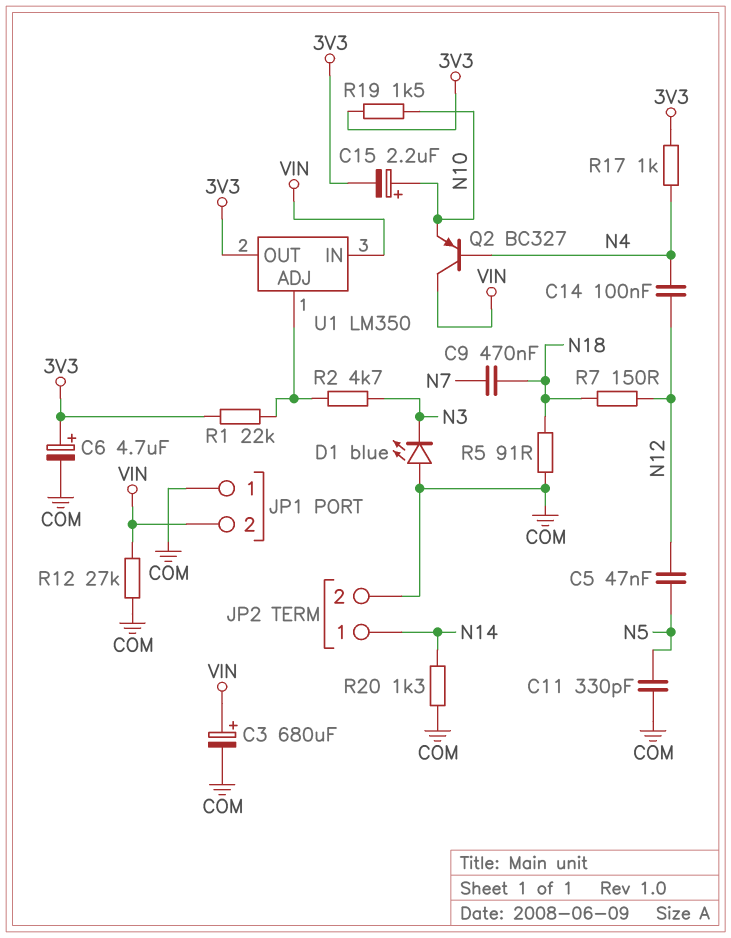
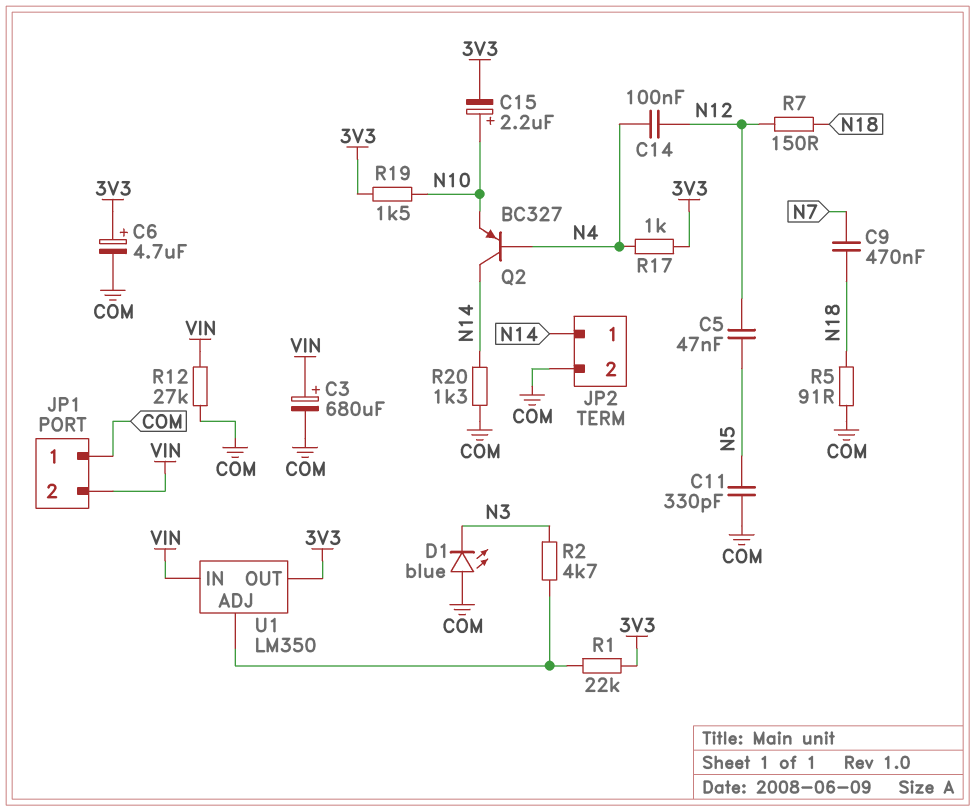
Q2: PNP BC327 (B N4, C VIN, E N10) -> PNP BC327 (B N4, C N14, E N10)

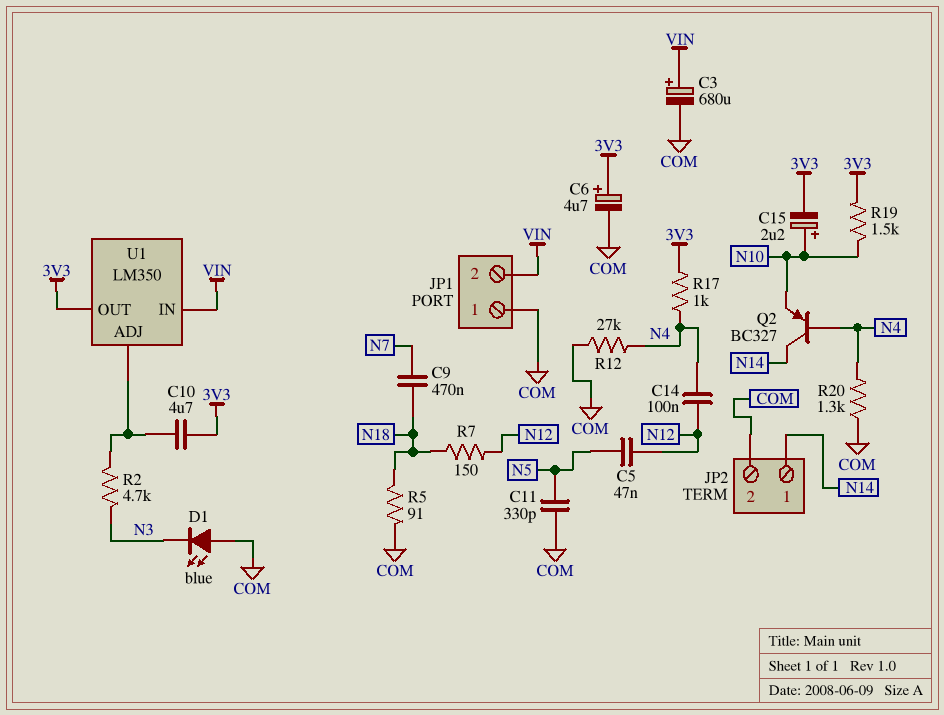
C10: none -> 4.7uF (3V3, U1/ADJ)
R1: 22k (3V3, U1/ADJ) -> none
R12: 27k (COM, VIN) -> 27k (COM, N4)
R20: 1.3k (COM, N14) -> 1.3k (COM, N4)

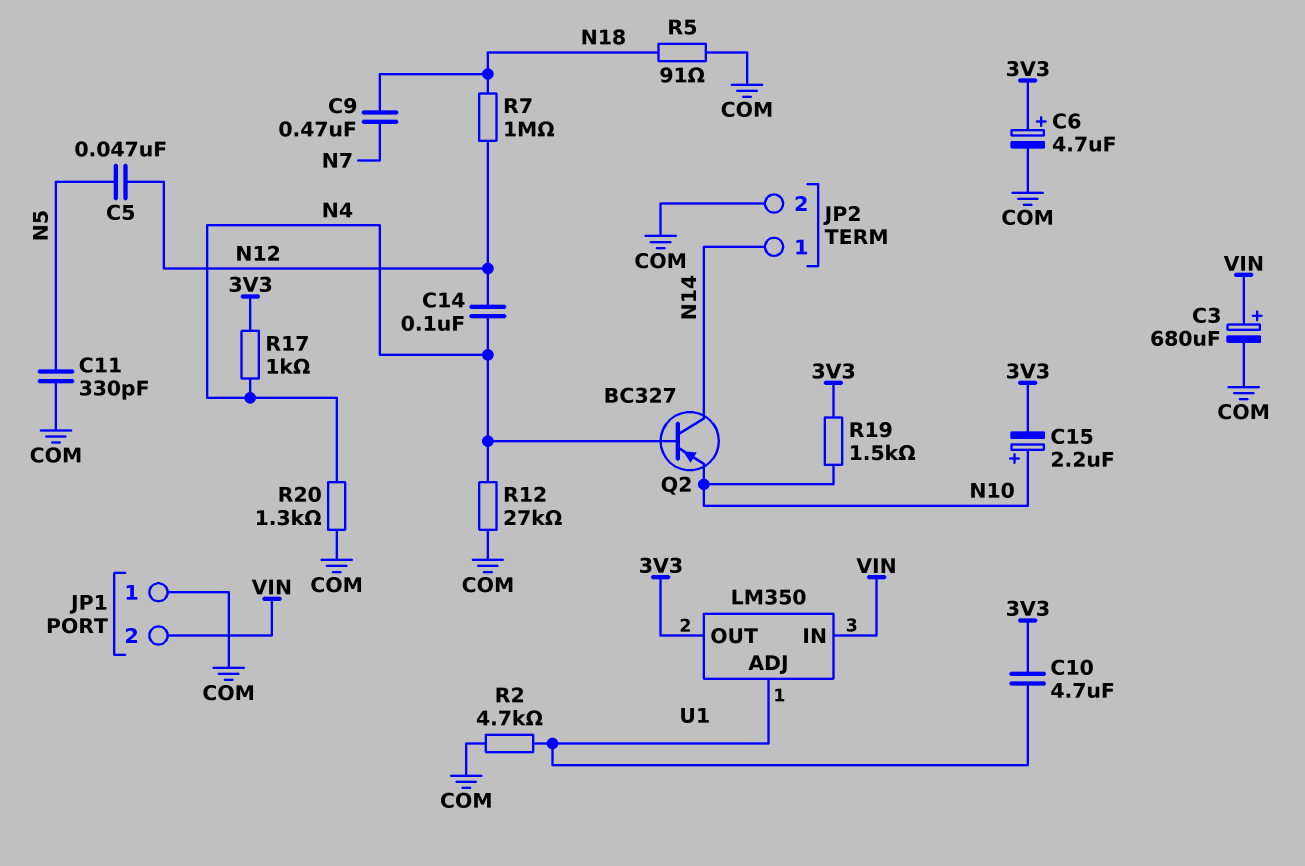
D1: LED blue (A COM, K N3) -> none
R2: 4.7k (N3, U1/ADJ) -> 4.7k (COM, U1/ADJ)
R7: 150 (N12, N18) -> 1M (N12, N18)

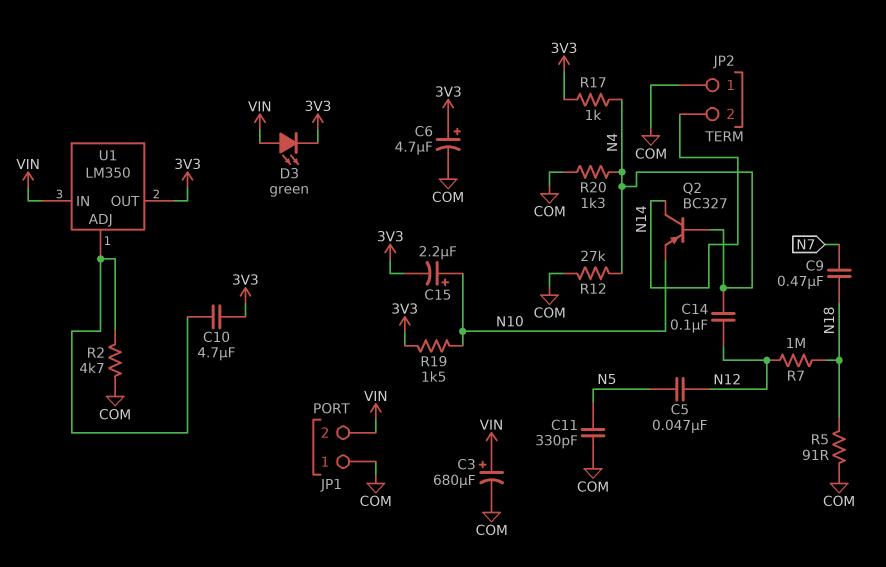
D3: none -> LED green (A VIN, K 3V3)
JP2 pin 1: N14 -> COM
JP2 pin 2: COM -> N14

